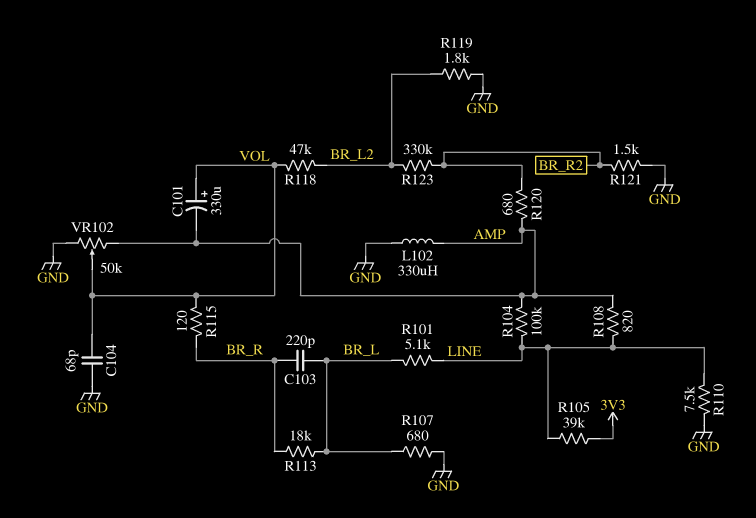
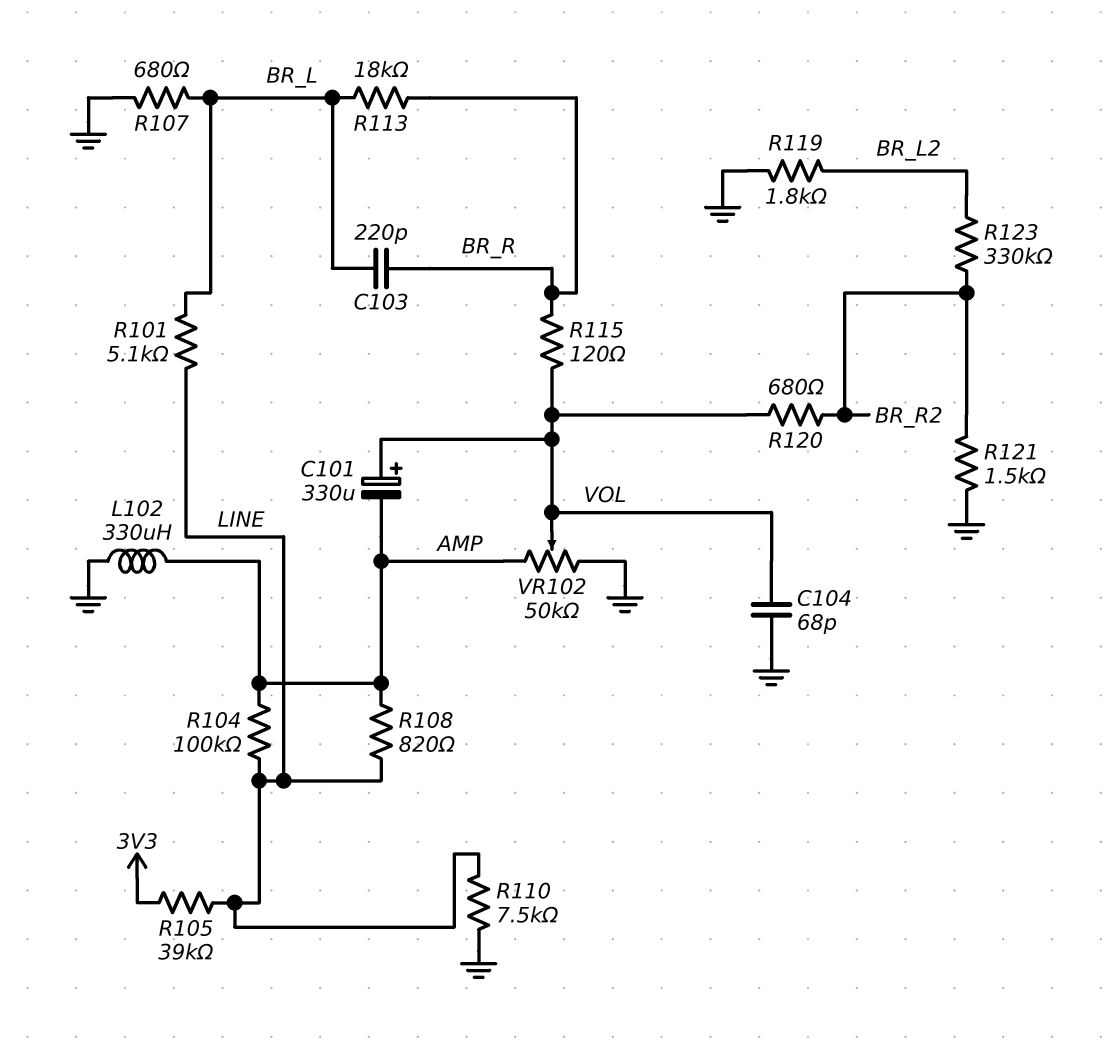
R118: 47k (BR_L2, VOL) -> none
R120: 680 (AMP, BR_R2) -> 680 (BR_R2, VOL)

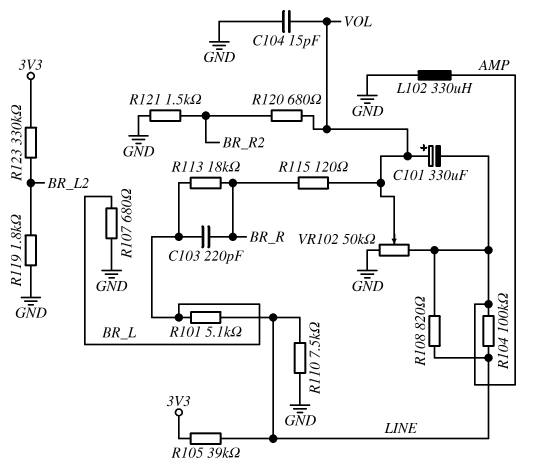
C104: 68pF (GND, VOL) -> 15pF (GND, VOL)
R123: 330k (BR_L2, BR_R2) -> 330k (3V3, BR_L2)

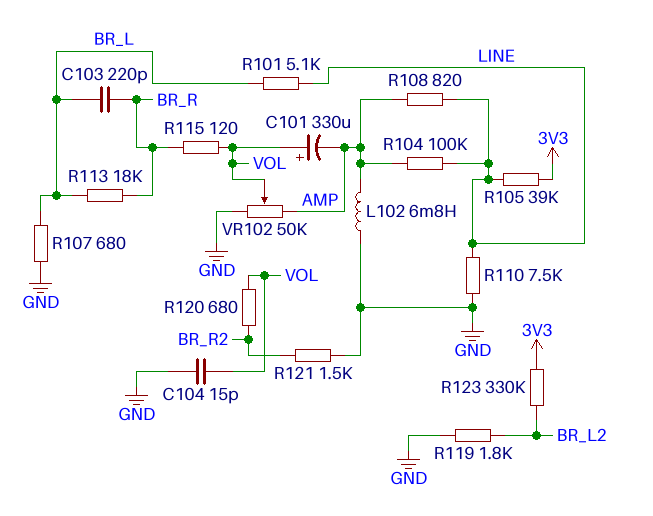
L102: 330uH (AMP, GND) -> 6.8mH (AMP, GND)

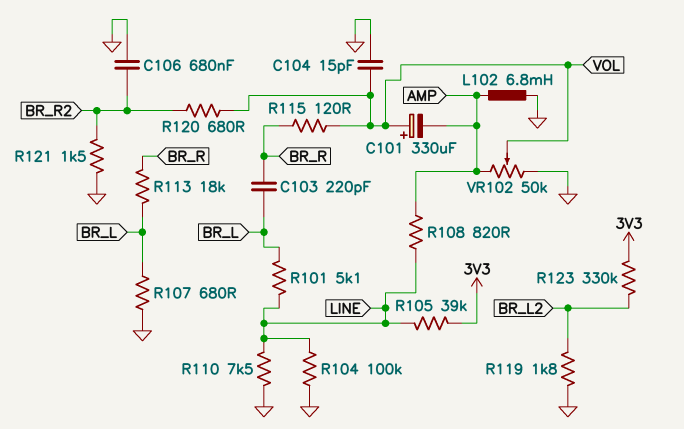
C106: none -> 680nF (BR_R2, GND)
R104: 100k (AMP, LINE) -> 100k (GND, LINE)

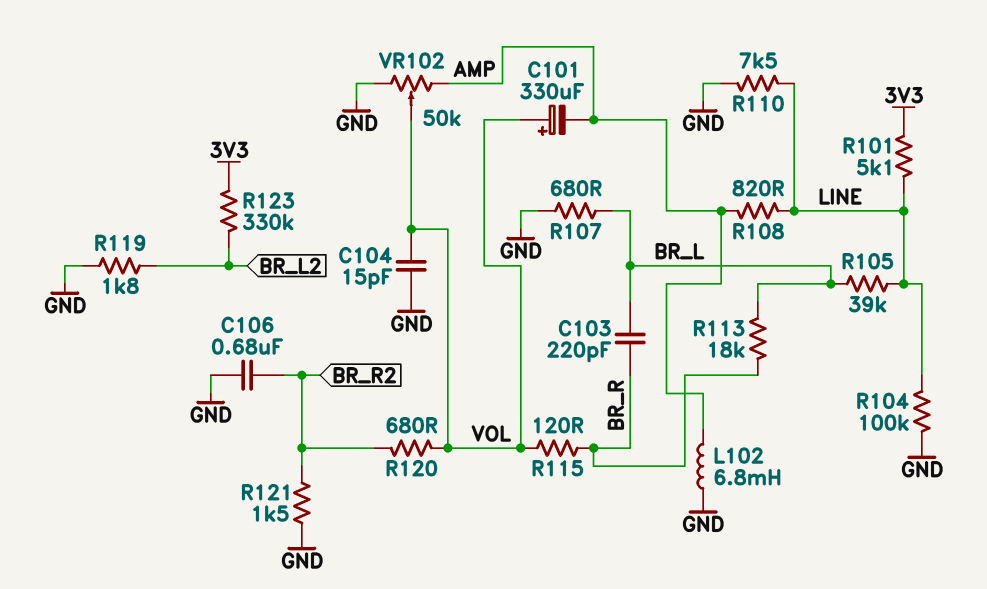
R101: 5.1k (BR_L, LINE) -> 5.1k (3V3, LINE)
R105: 39k (3V3, LINE) -> 39k (BR_L, LINE)

